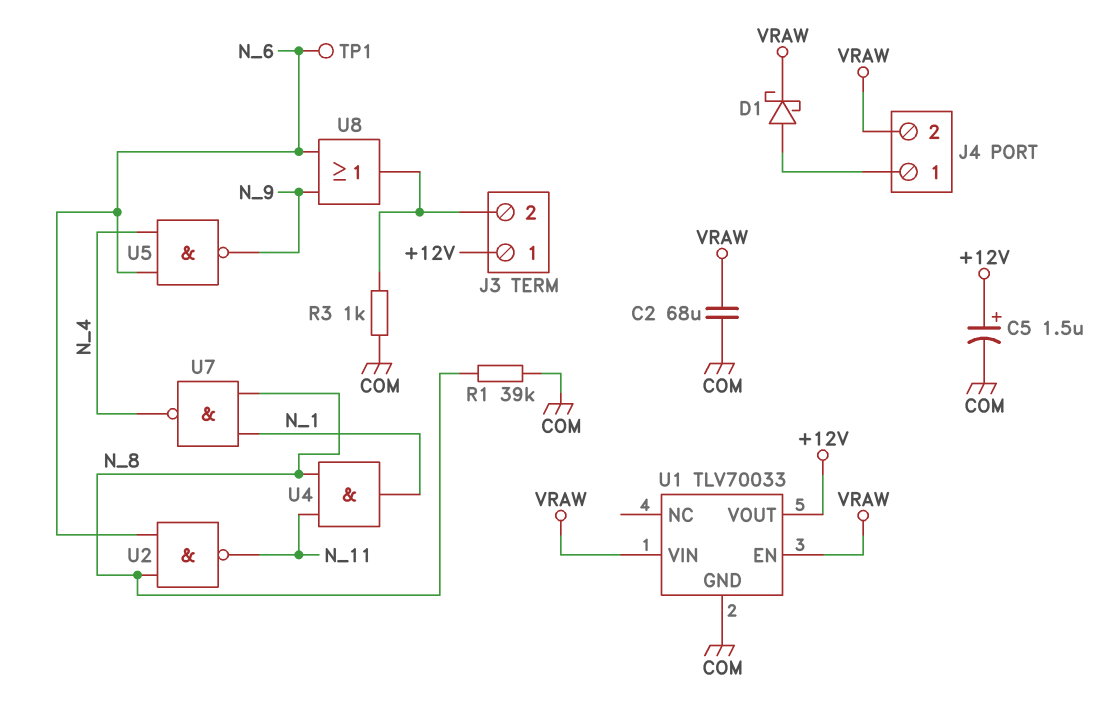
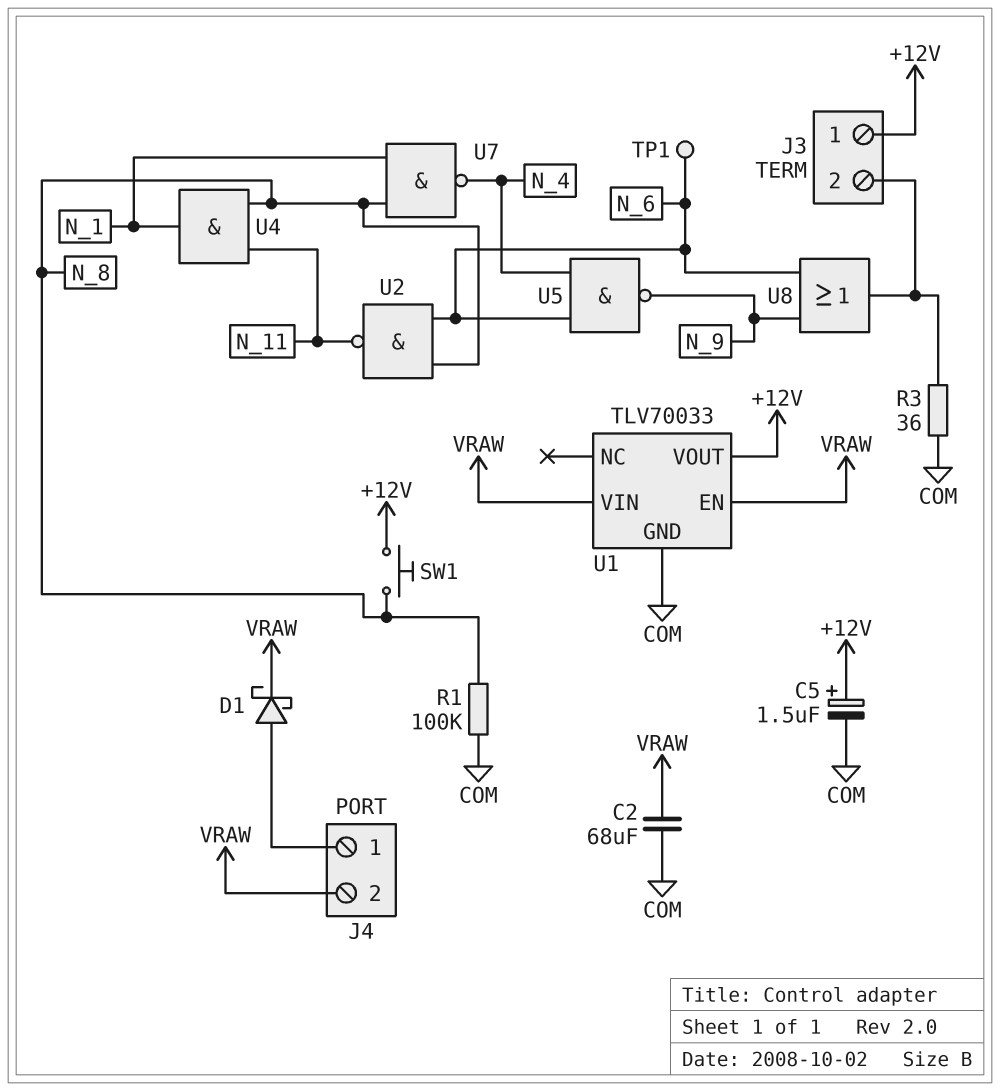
R1: 39k (COM, N_8) -> 100k (COM, N_8)
R3: 1k (COM, J3/2) -> 36 (COM, J3/2)
SW1: none -> button (+12V, N_8)

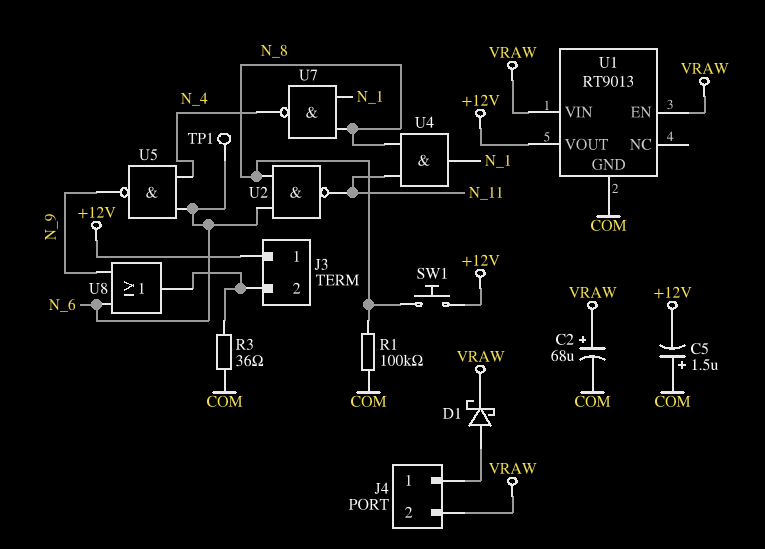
C2: 68uF (COM, VRAW) -> 68uF (plus VRAW, minus COM)
C5: 1.5uF (plus +12V, minus COM) -> 1.5uF (plus COM, minus +12V)
U1: TLV70033 -> RT9013

